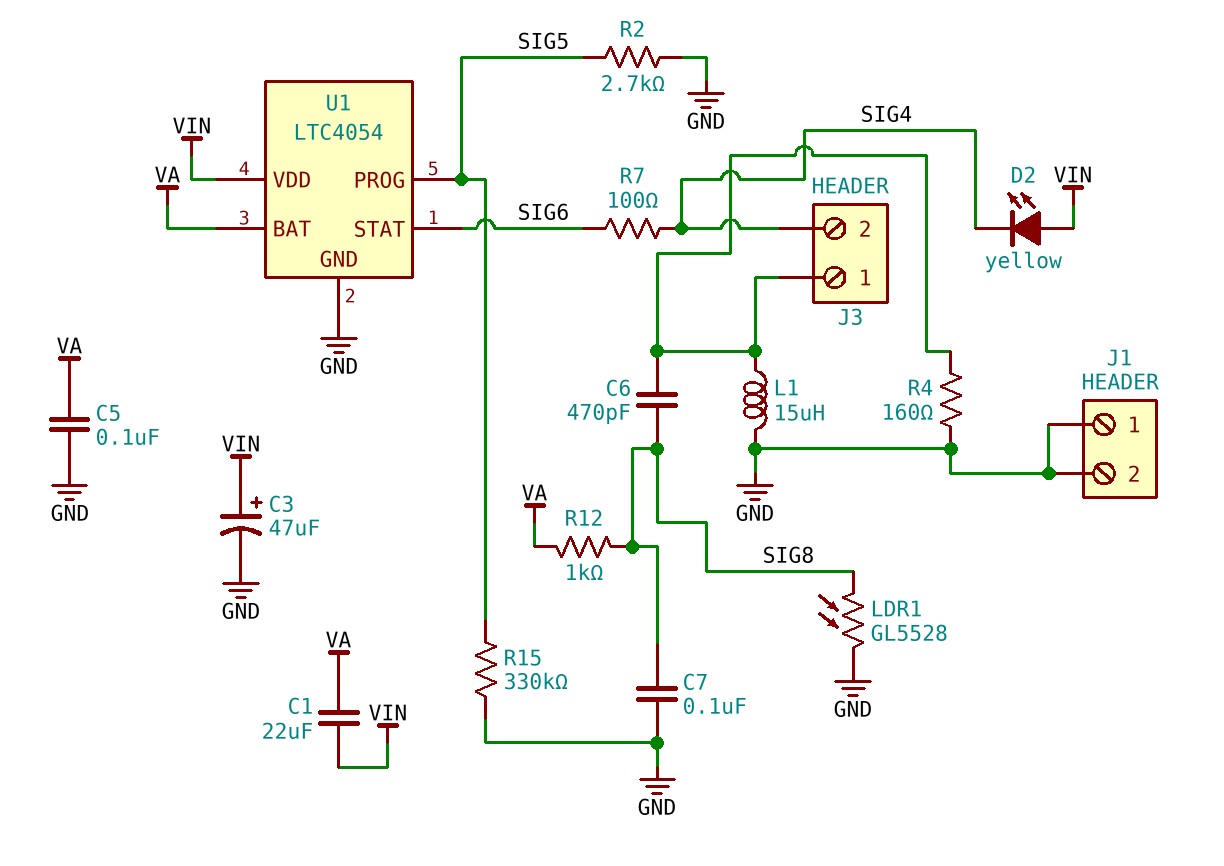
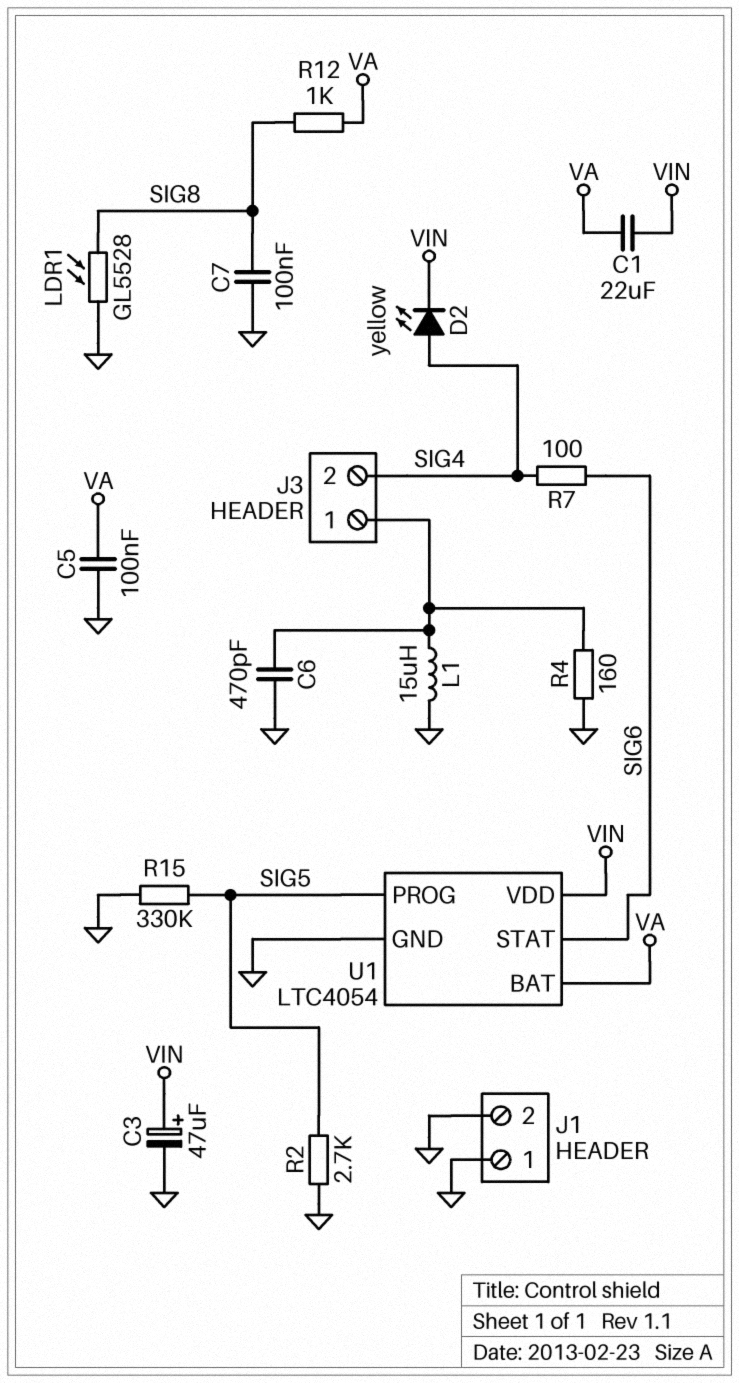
C6: 470pF (J3/1, SIG8) -> 470pF (GND, J3/1)
D2: LED yellow (A VIN, K SIG4) -> LED yellow (A SIG4, K VIN)

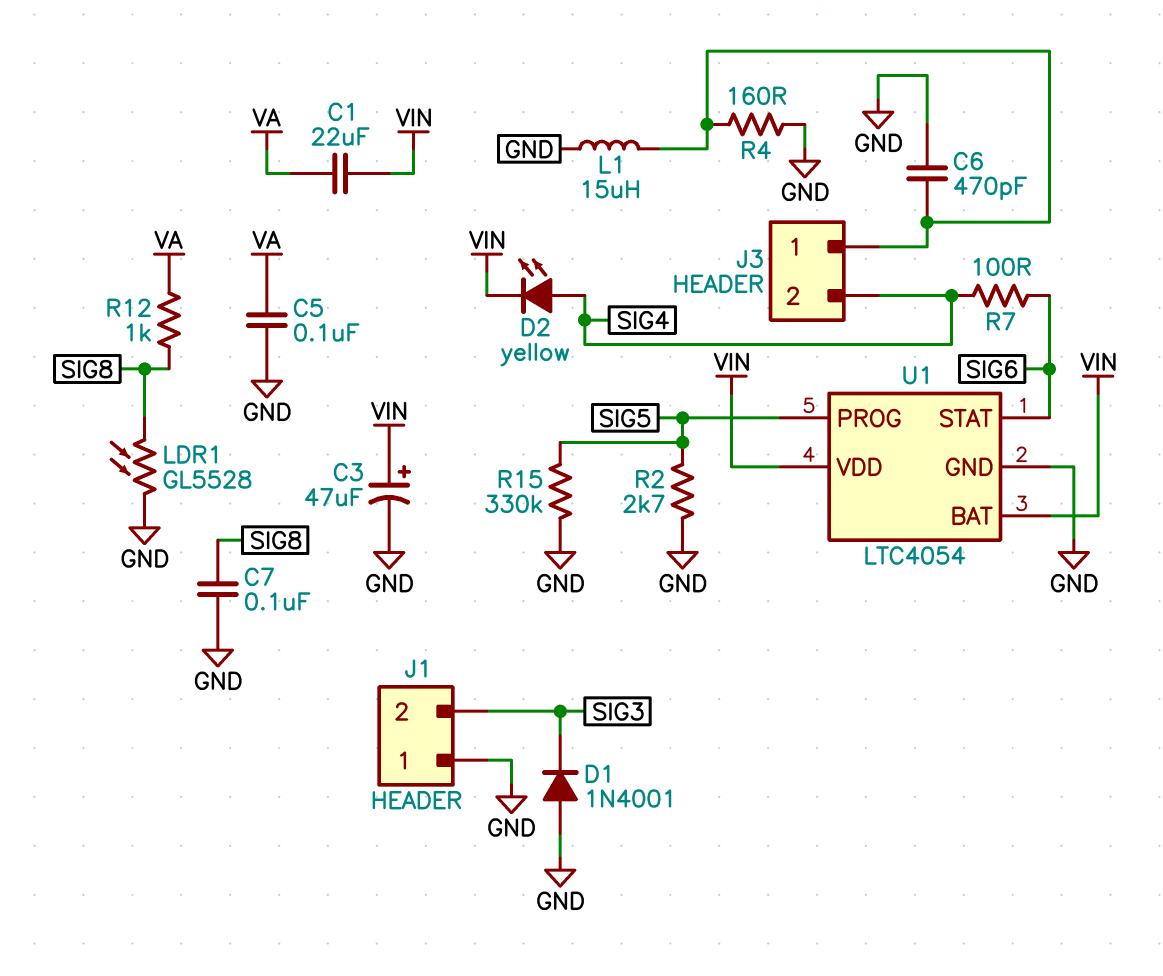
D1: none -> diode 1N4001 (A GND, K SIG3)
J1 pin 2: GND -> SIG3
U1 pin BAT: VA -> VIN

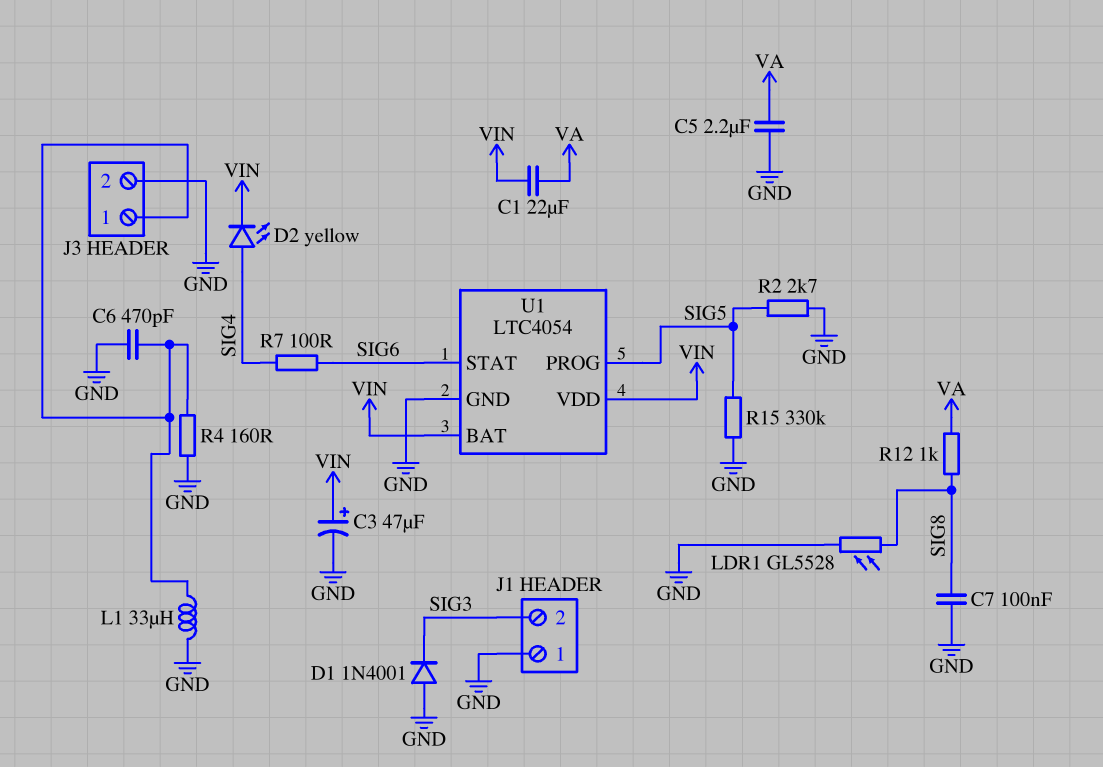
C5: 100nF (GND, VA) -> 2.2uF (GND, VA)
J3 pin 2: SIG4 -> GND
L1: 15uH (GND, J3/1) -> 33uH (GND, J3/1)

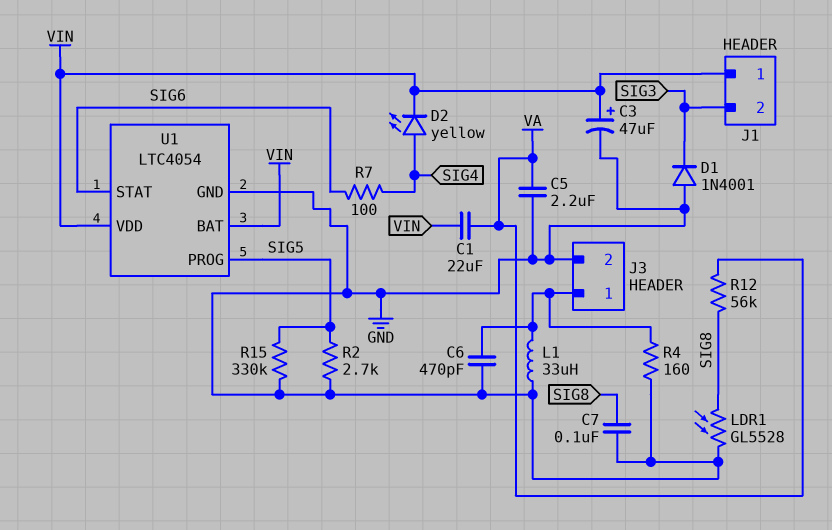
J1 pin 1: GND -> VIN
R12: 1k (SIG8, VA) -> 56k (SIG8, VA)

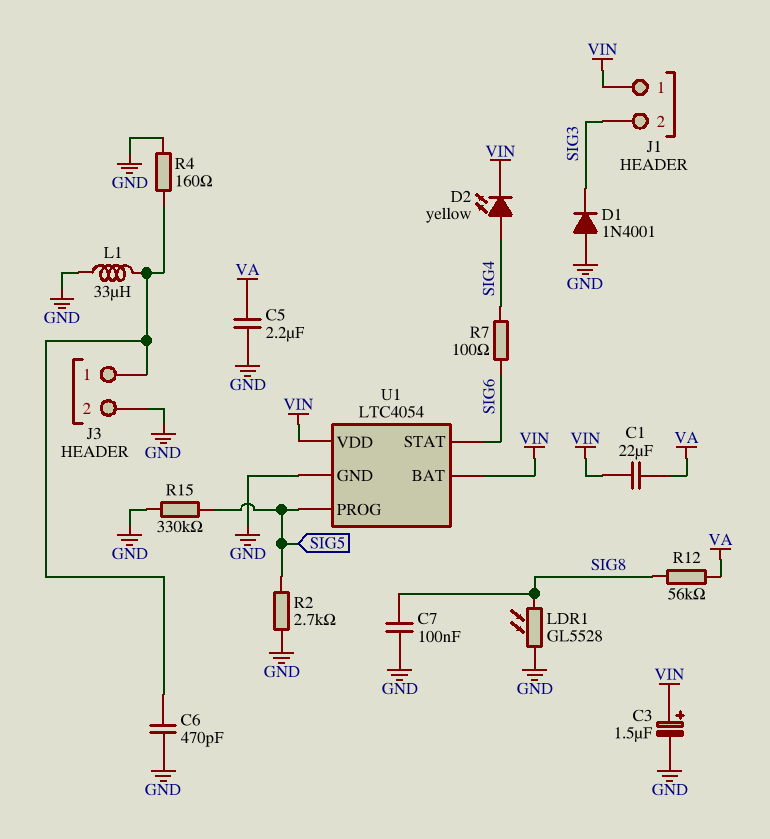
C3: 47uF (plus VIN, minus GND) -> 1.5uF (plus VIN, minus GND)

